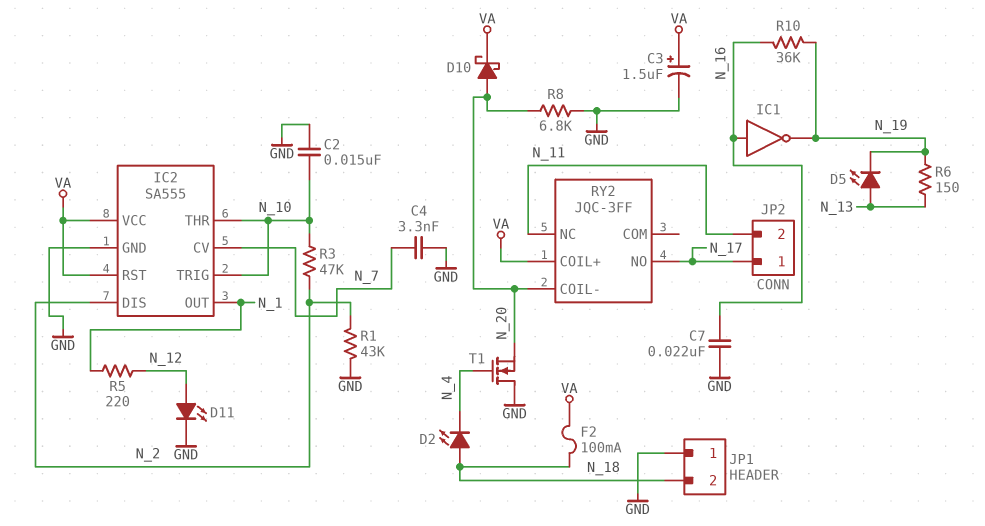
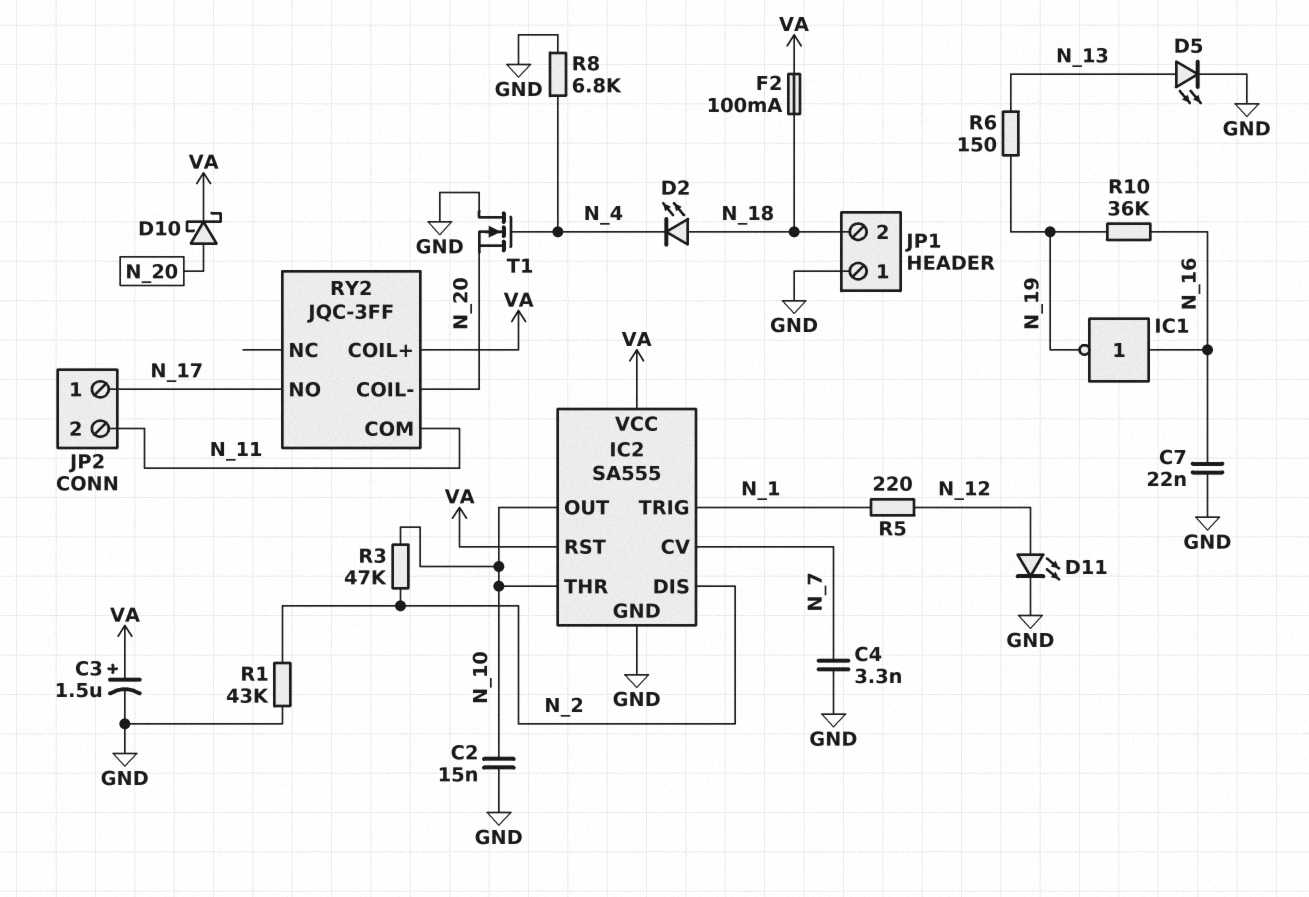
D5: LED (A N_13, K N_19) -> LED (A N_13, K GND)
IC2 pin OUT: N_1 -> N_10
IC2 pin TRIG: N_10 -> N_1
R8: 6.8k (GND, N_20) -> 6.8k (GND, N_4)
RY2 pin COM: none -> N_11
RY2 pin NC: N_11 -> none

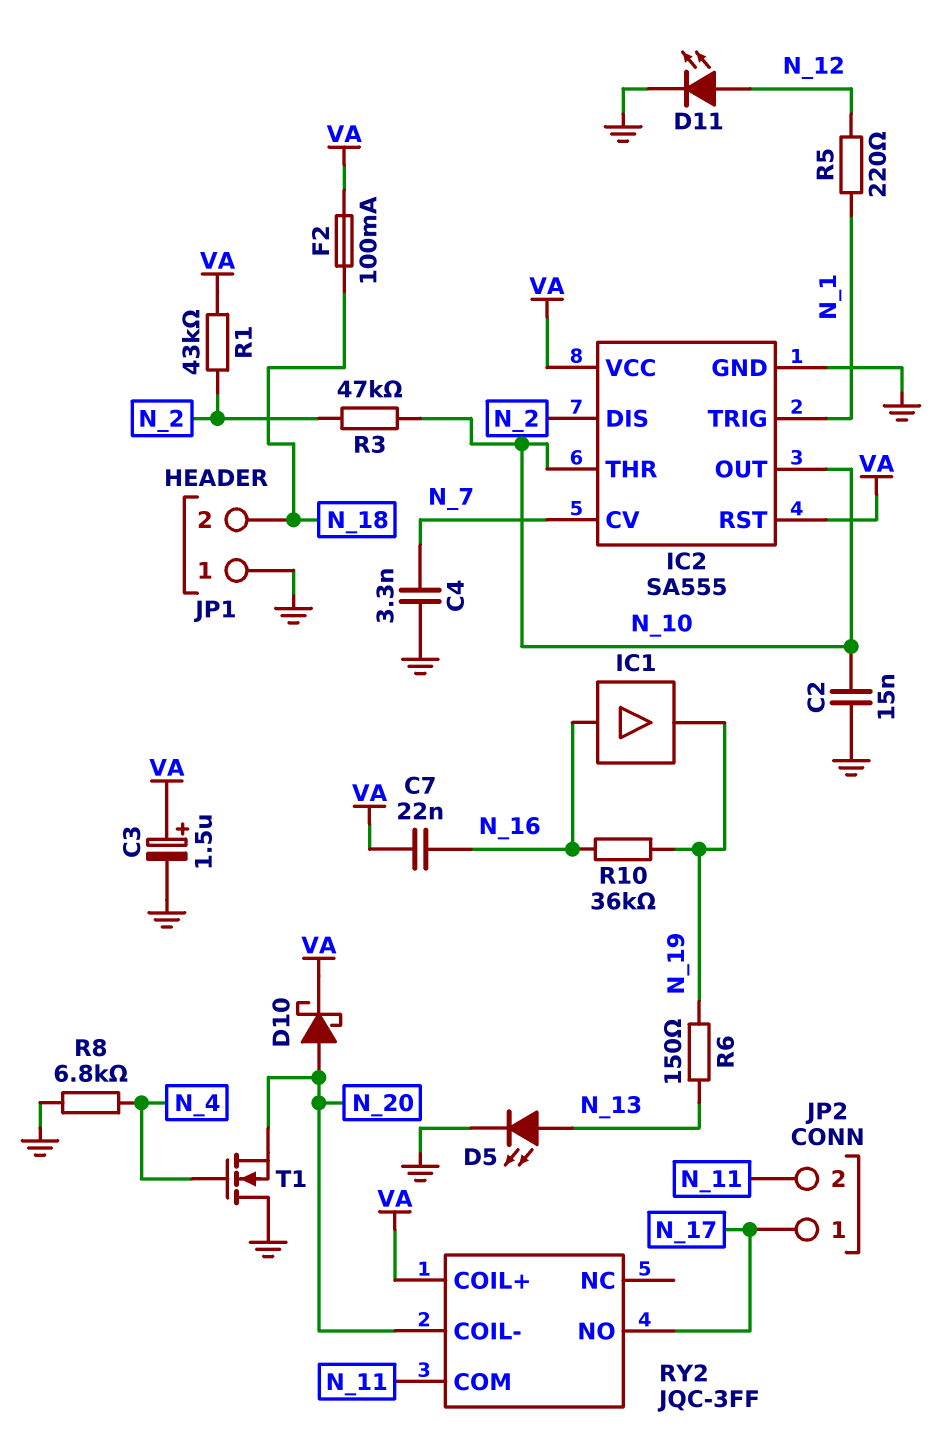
C7: 22nF (GND, N_16) -> 22nF (N_16, VA)
D2: LED (A N_18, K N_4) -> none
IC1: NOT (in N_16, out N_19) -> buffer (in N_16, out N_19)
R1: 43k (GND, N_2) -> 43k (N_2, VA)

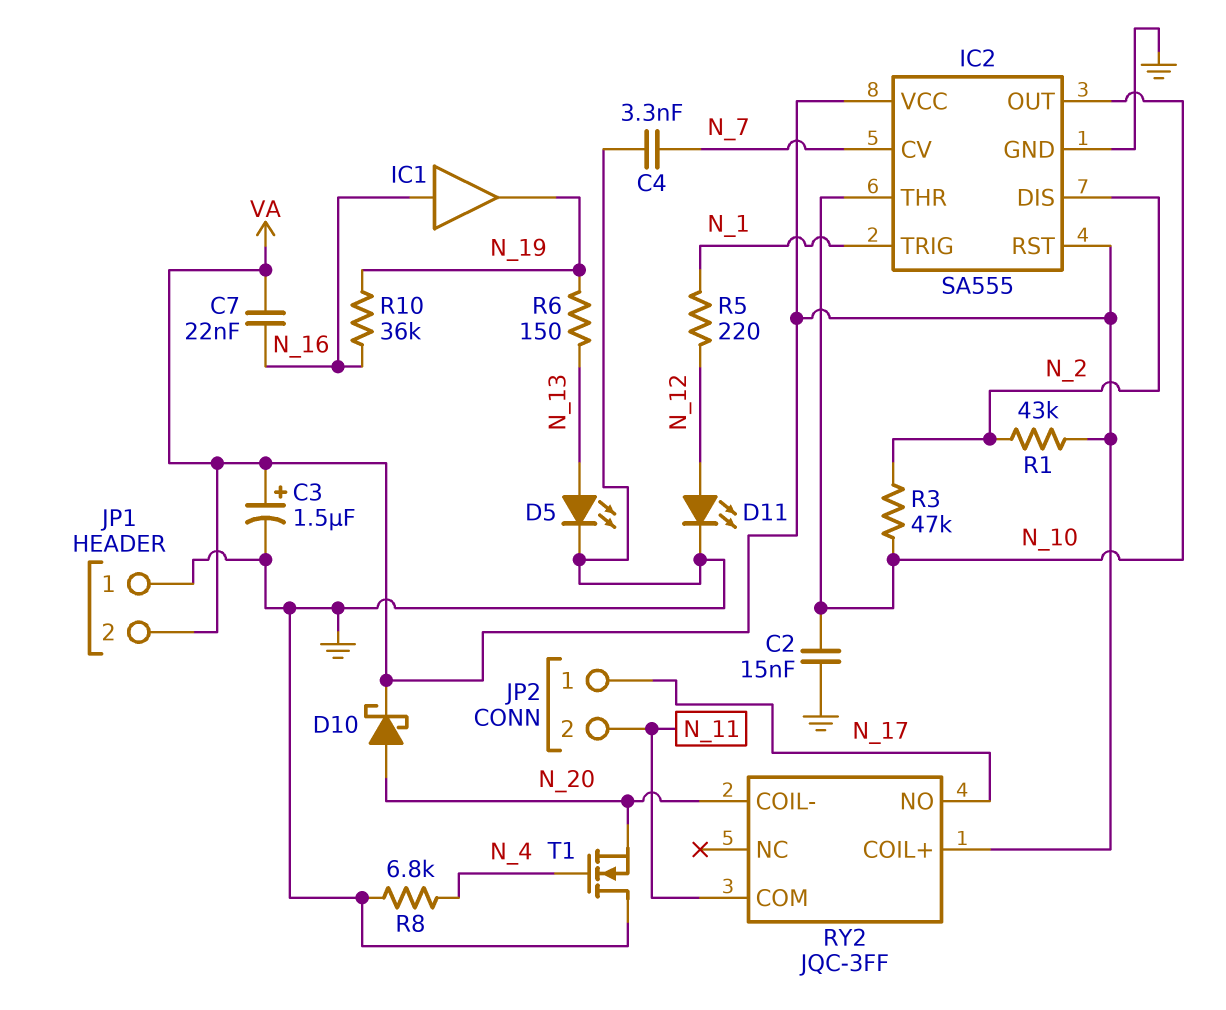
F2: 100mA (N_18, VA) -> none
JP1 pin 2: N_18 -> VA

